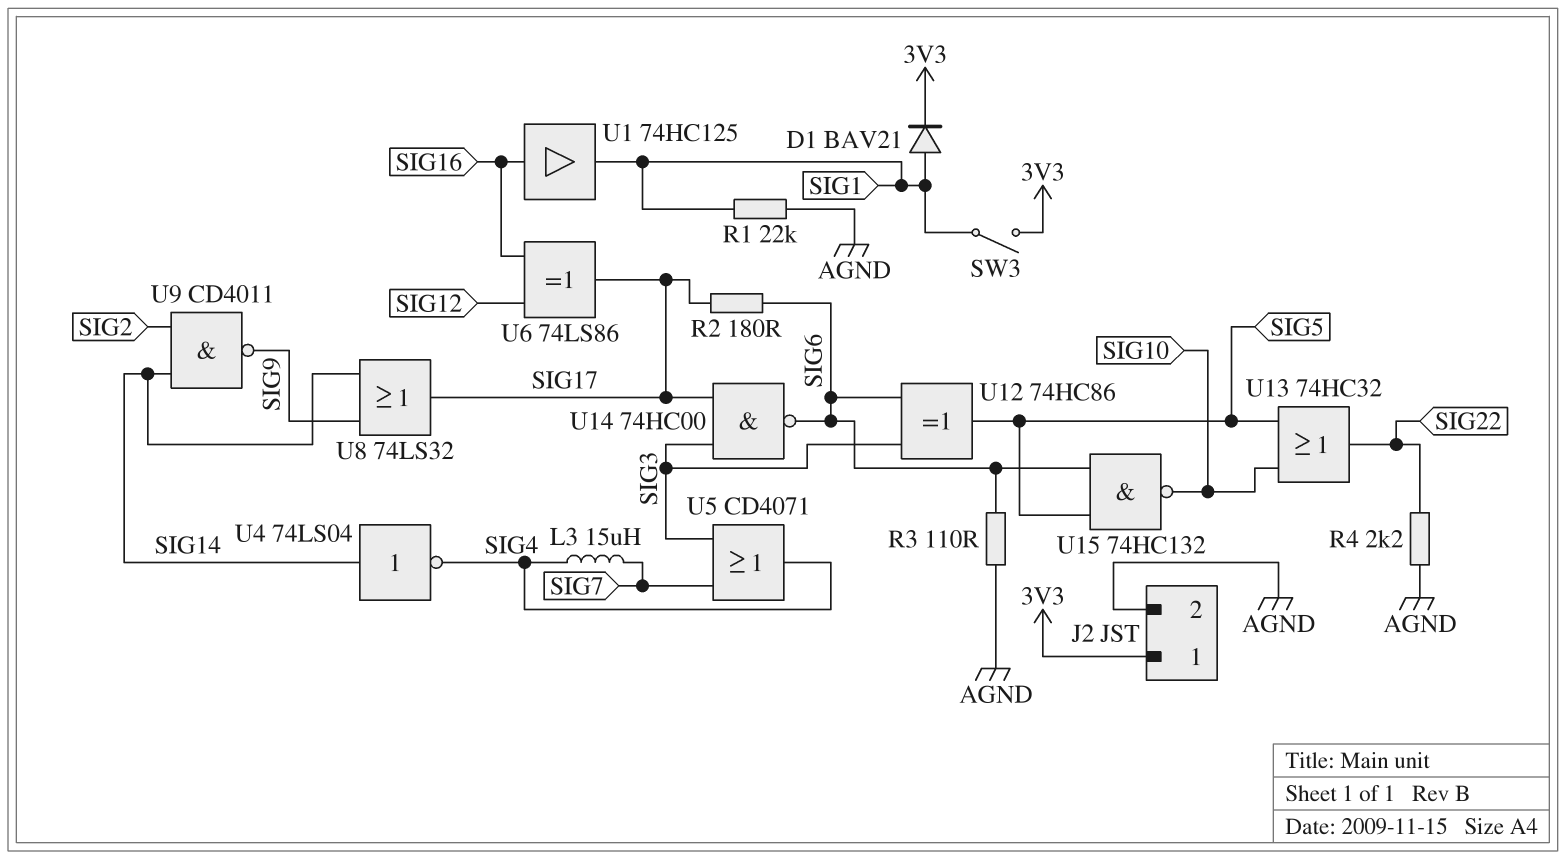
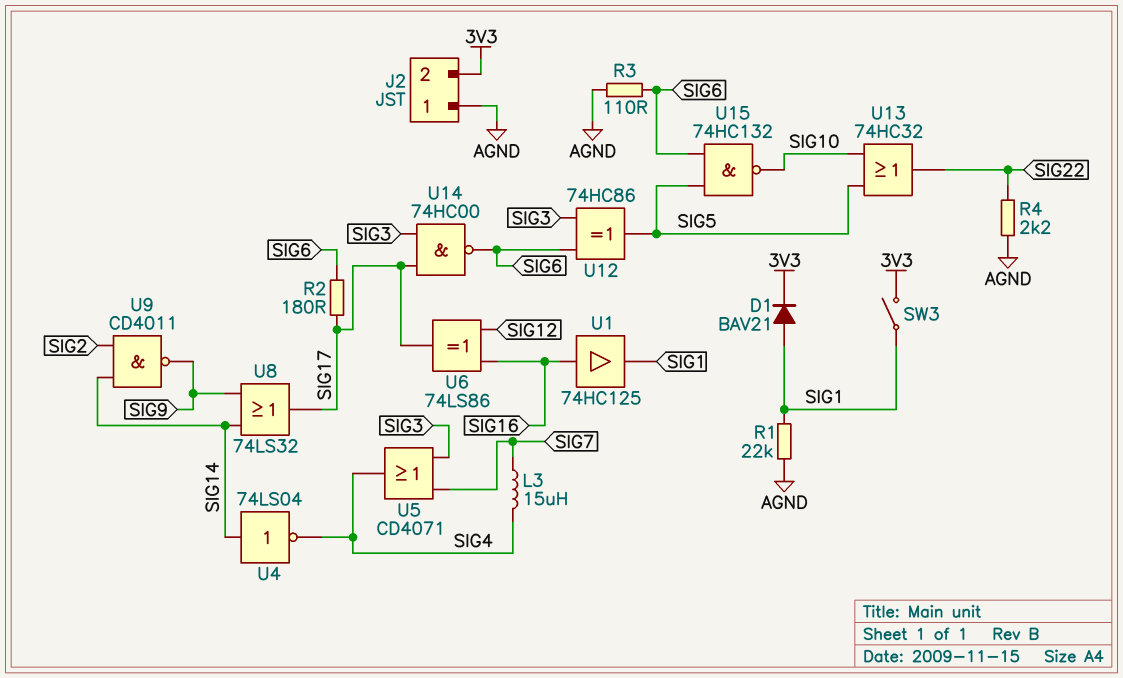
J2 pin 1: 3V3 -> AGND
J2 pin 2: AGND -> 3V3

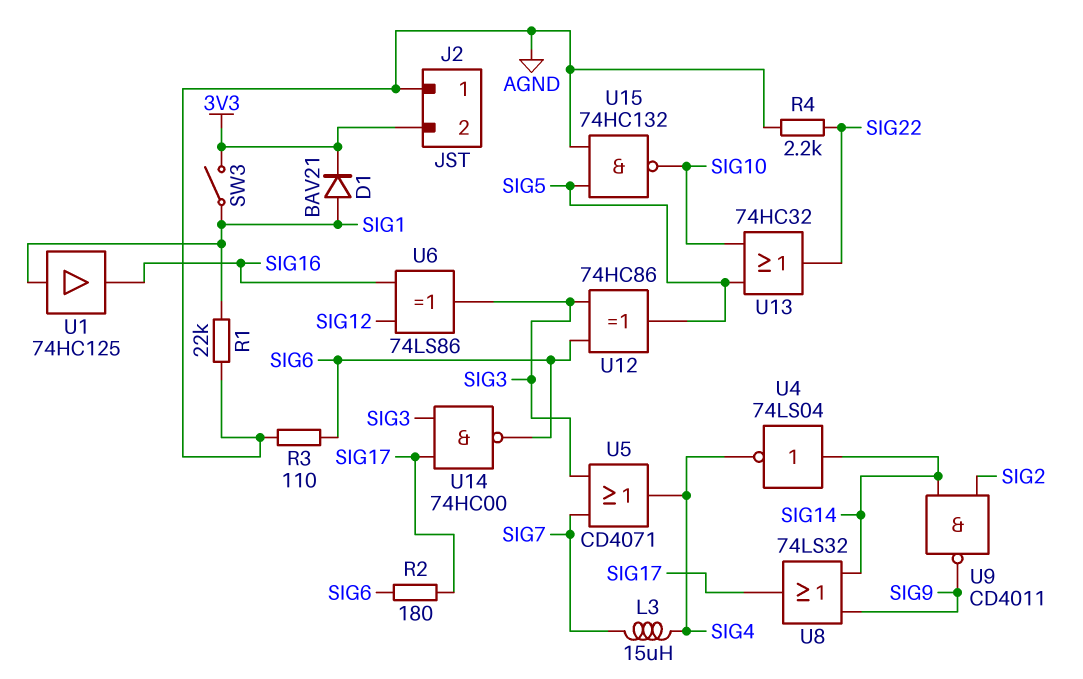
U1: buffer 74HC125 (in SIG16, out SIG1) -> buffer 74HC125 (in SIG1, out SIG16)
U6: XOR 74LS86 (in SIG12, in SIG16, out SIG17) -> XOR 74LS86 (in SIG12, in SIG16, out SIG3)
U15: NAND 74HC132 (in SIG5, in SIG6, out SIG10) -> NAND 74HC132 (in AGND, in SIG5, out SIG10)

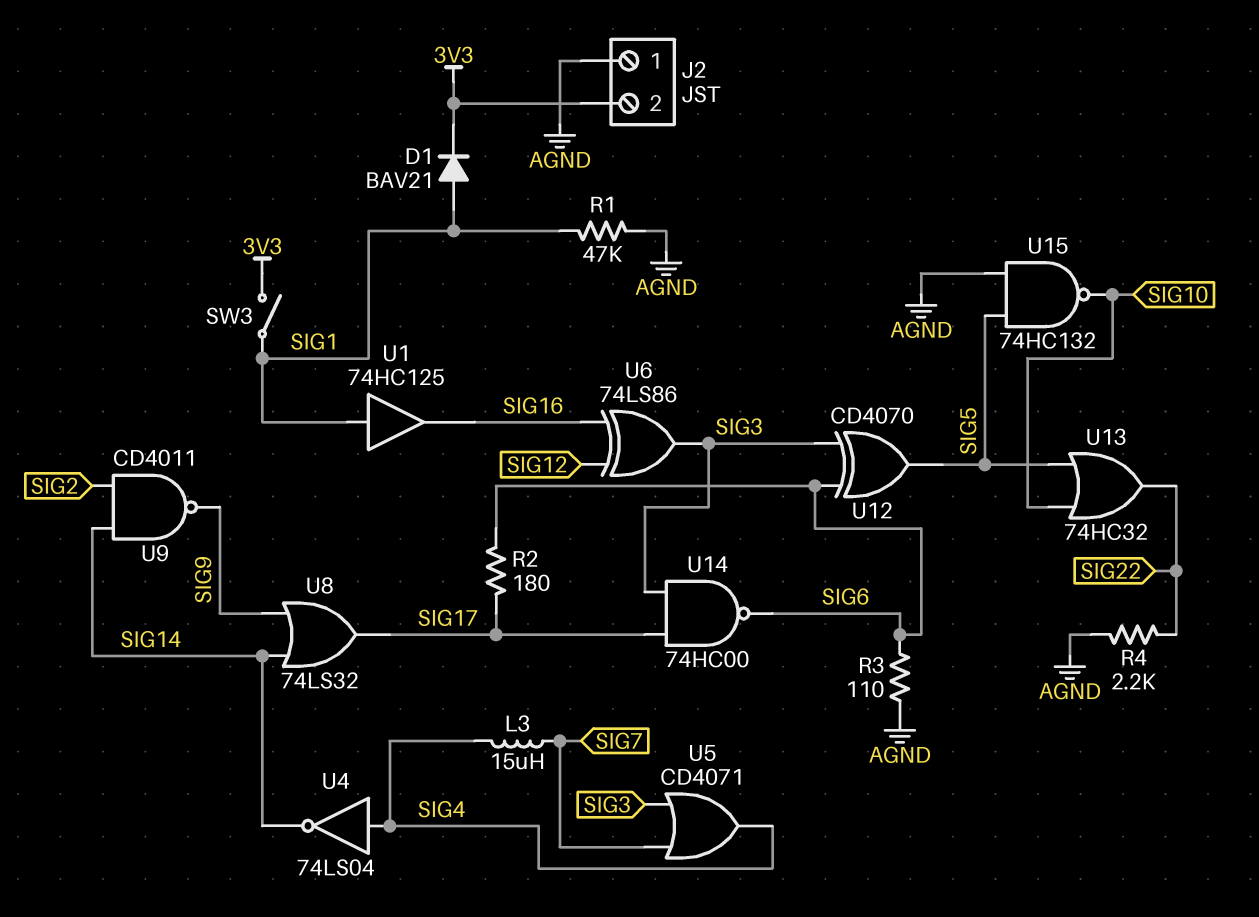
R1: 22k (AGND, SIG1) -> 47k (AGND, SIG1)
U4: NOT 74LS04 (in SIG14, out SIG4) -> NOT 74LS04 (in SIG4, out SIG14)
U12: XOR 74HC86 (in SIG3, in SIG6, out SIG5) -> XOR CD4070 (in SIG3, in SIG6, out SIG5)

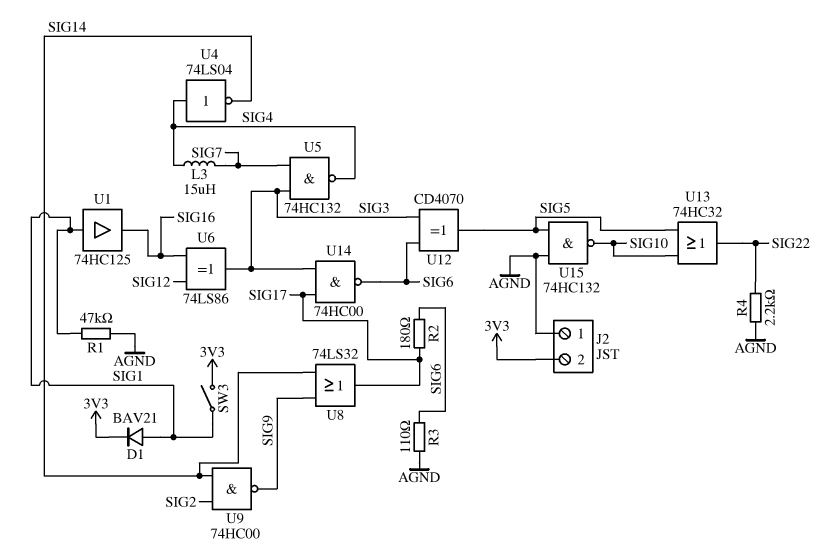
U5: OR CD4071 (in SIG3, in SIG7, out SIG4) -> NAND 74HC132 (in SIG3, in SIG7, out SIG4)
U9: NAND CD4011 (in SIG2, in SIG14, out SIG9) -> NAND 74HC00 (in SIG2, in SIG14, out SIG9)

